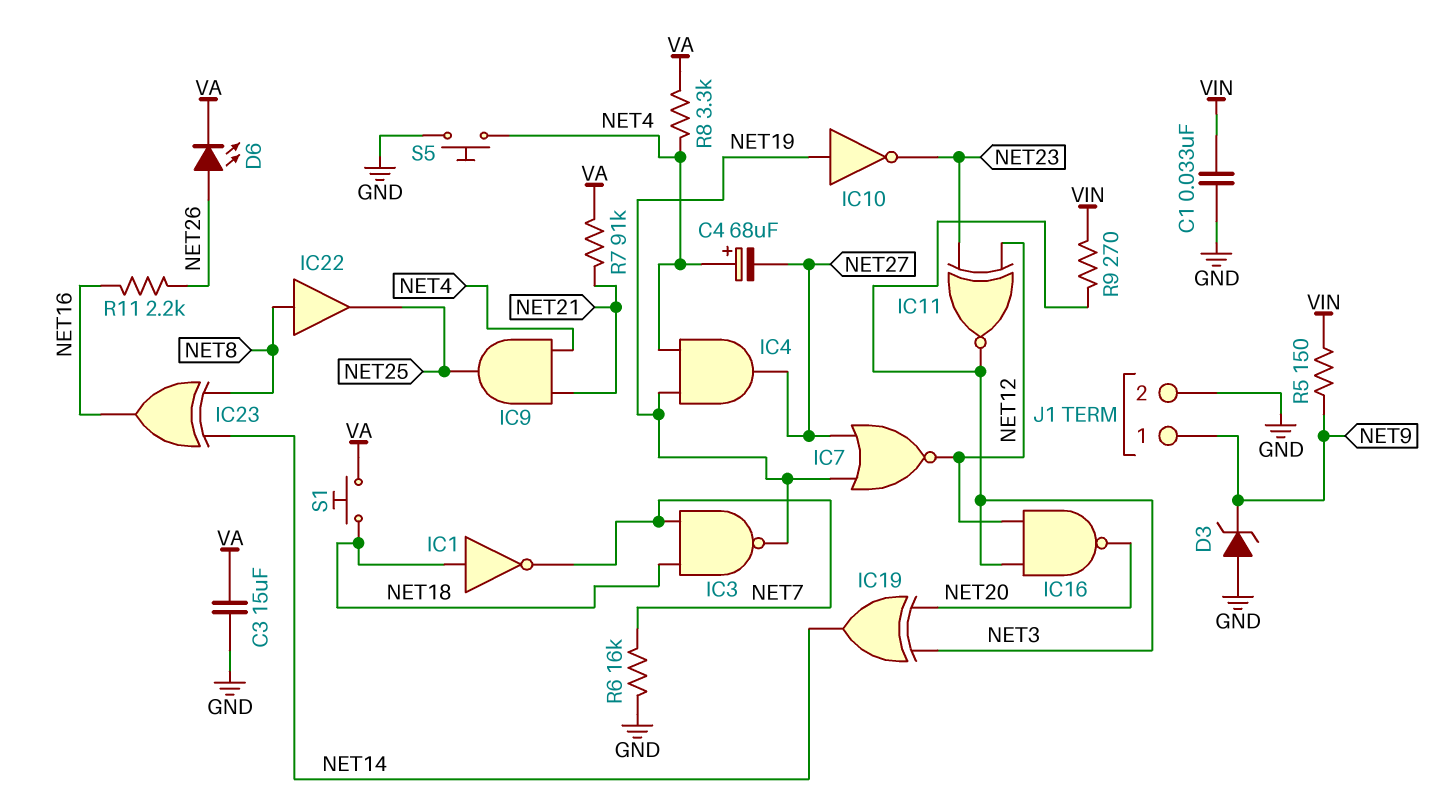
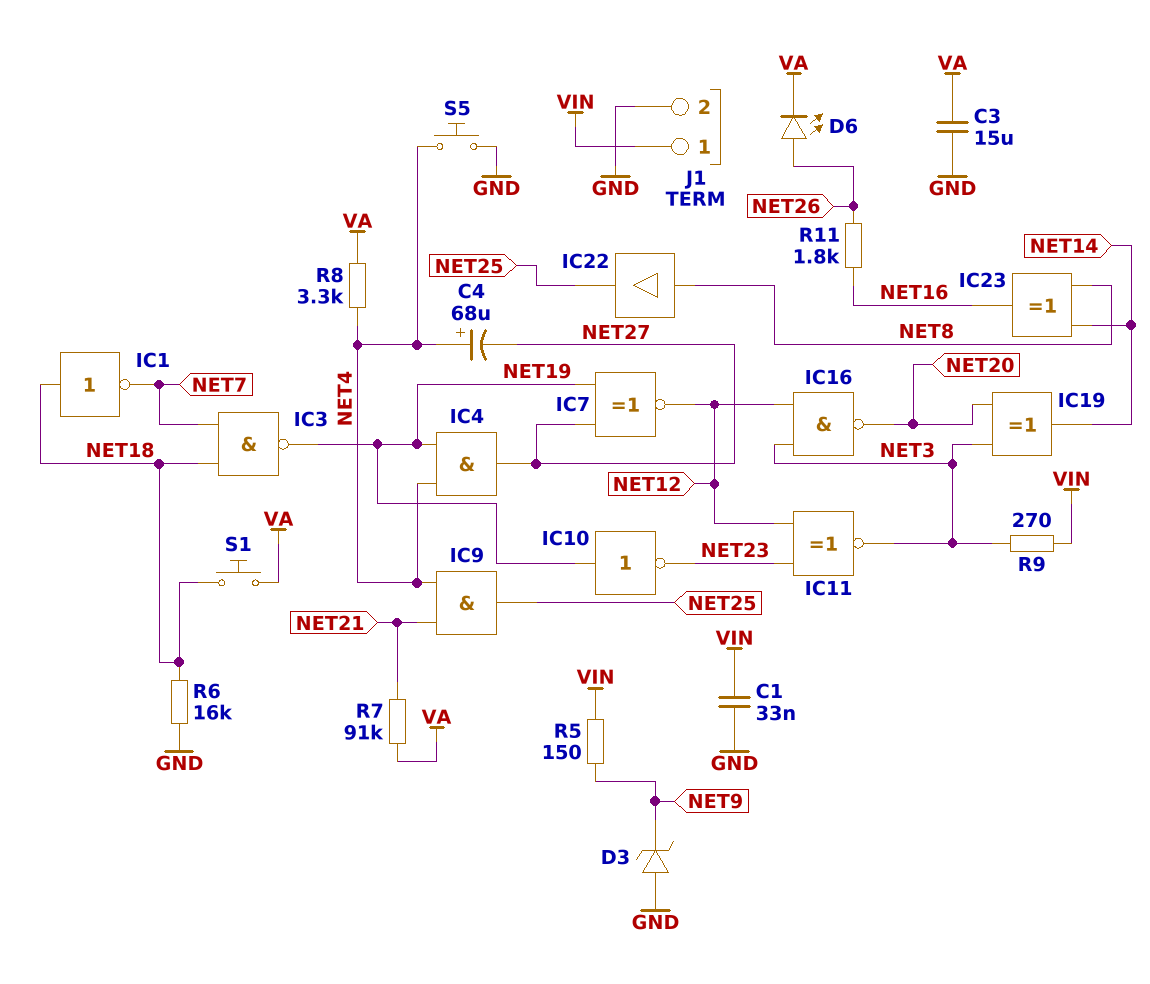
IC7: NOR (in NET19, in NET27, out NET12) -> XNOR (in NET19, in NET27, out NET12)
J1 pin 1: NET9 -> VIN
R6: 16k (GND, NET7) -> 16k (GND, NET18)
R11: 2.2k (NET16, NET26) -> 1.8k (NET16, NET26)

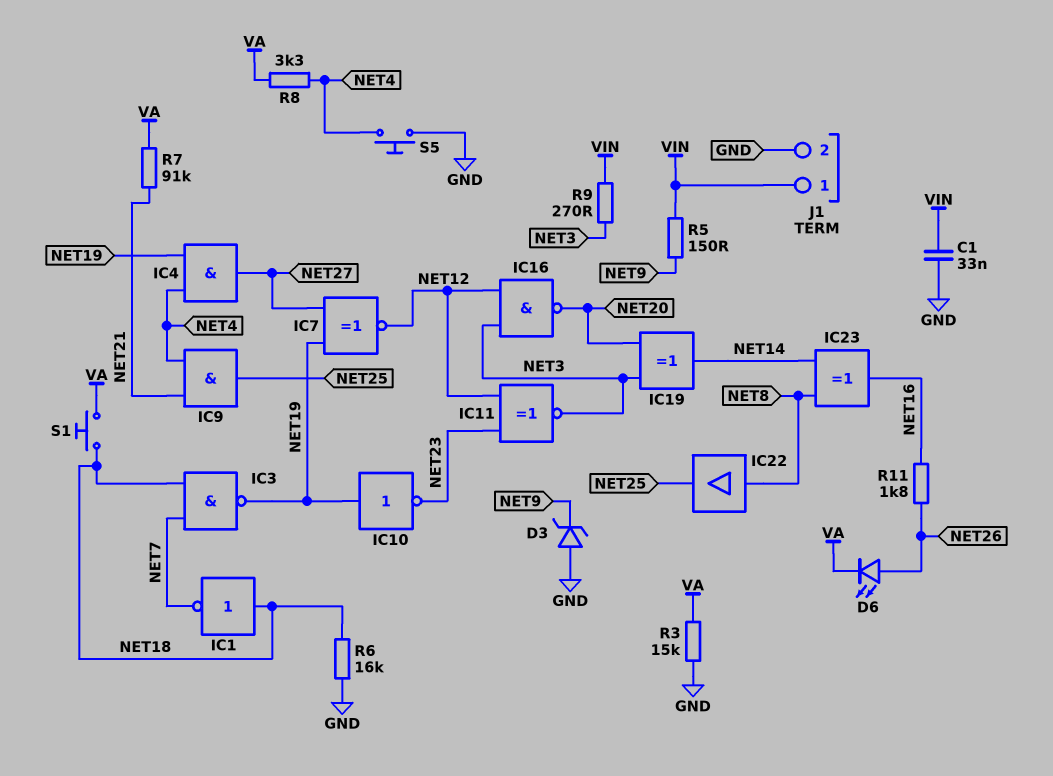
C3: 15uF (GND, VA) -> none
C4: 68uF (plus NET4, minus NET27) -> none
R3: none -> 15k (GND, VA)

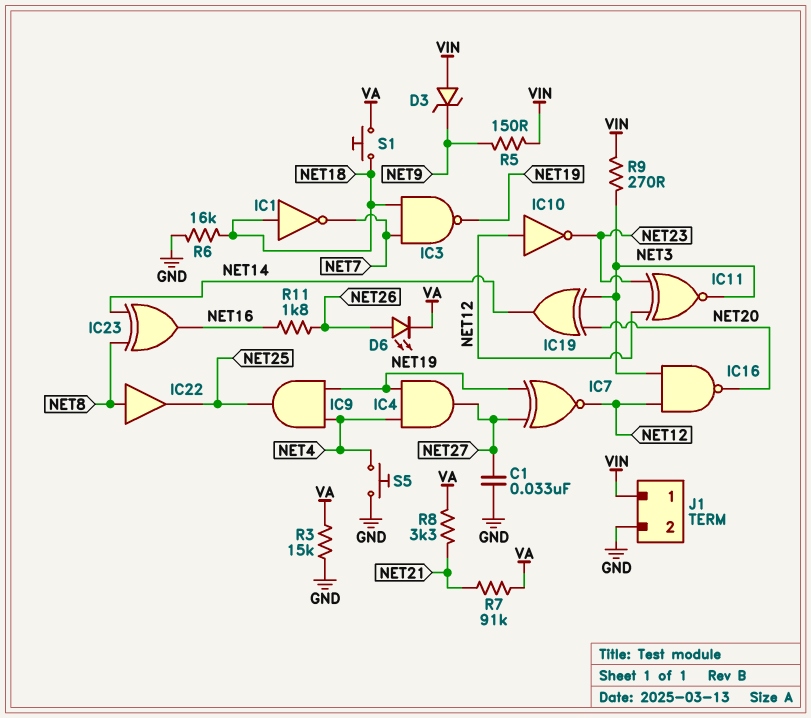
C1: 33nF (GND, VIN) -> 33nF (GND, NET27)
D3: zener (A GND, K NET9) -> zener (A VIN, K NET9)
IC9: AND (in NET4, in NET21, out NET25) -> AND (in NET4, in NET19, out NET25)
IC10: NOT (in NET19, out NET23) -> NOT (in NET12, out NET23)
R8: 3.3k (NET4, VA) -> 3.3k (NET21, VA)

